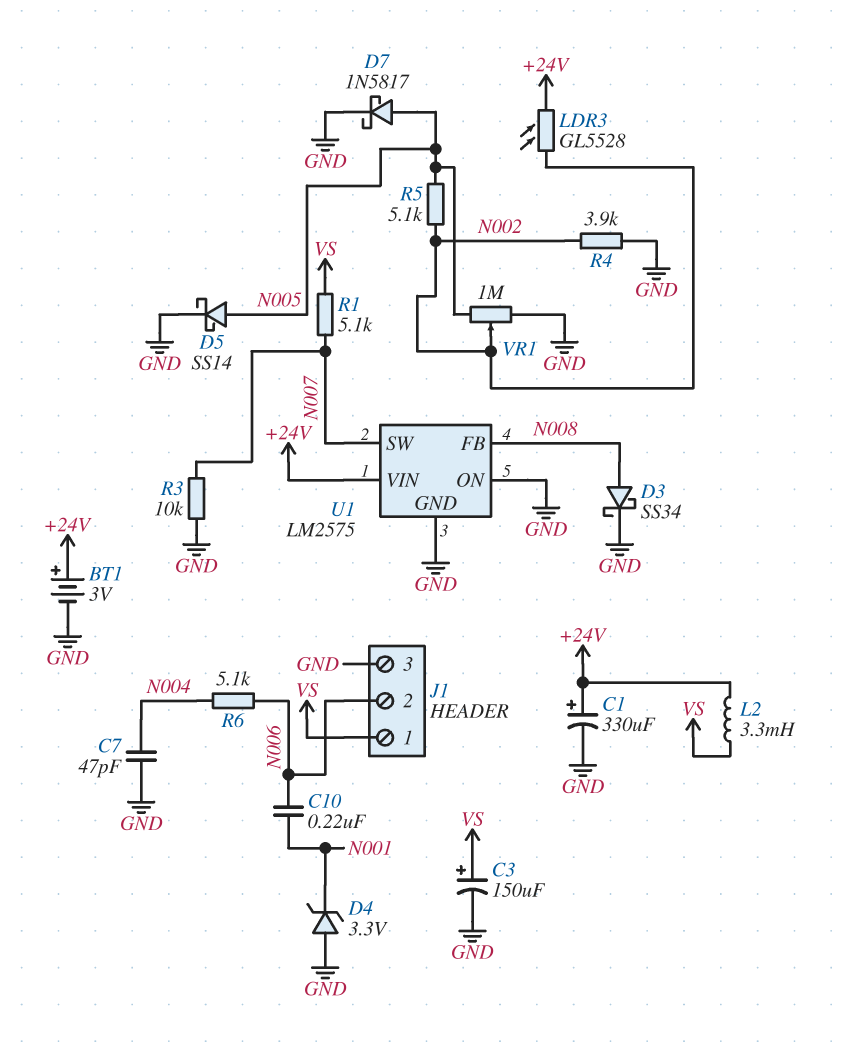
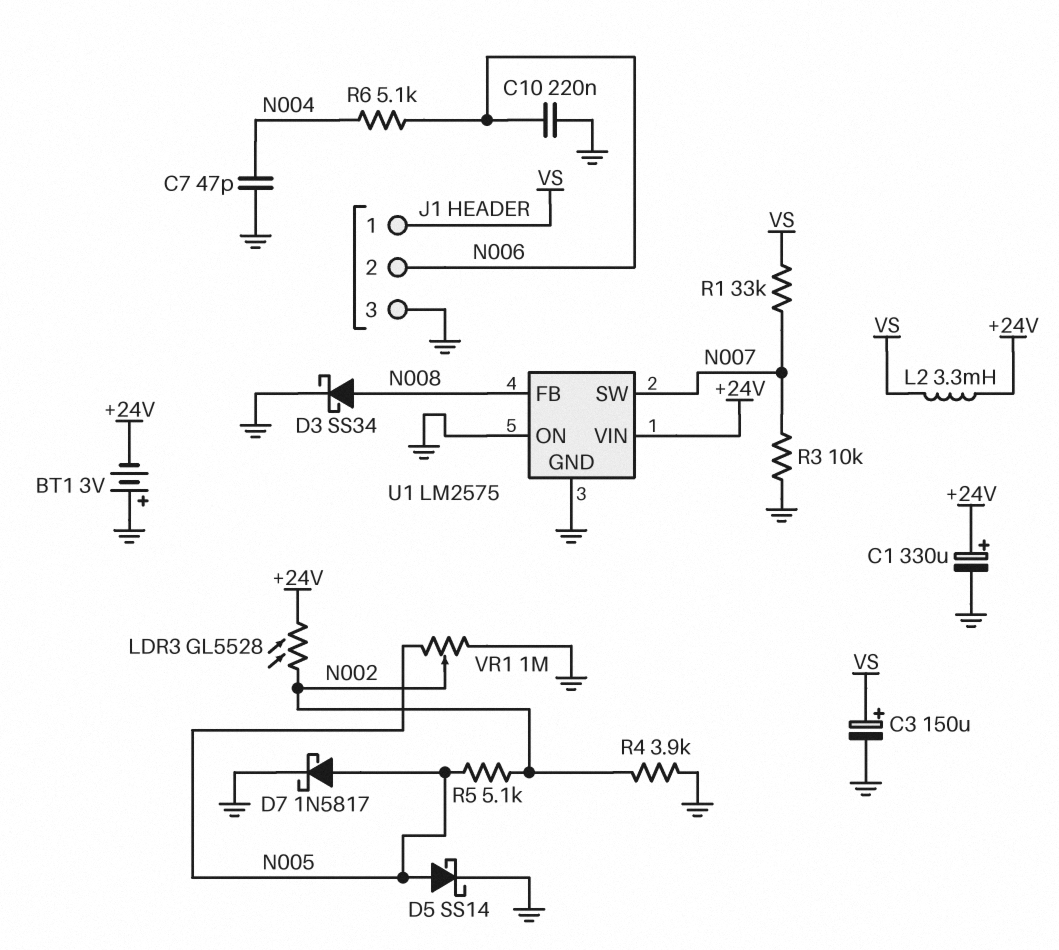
BT1: 3V (plus +24V, minus GND) -> 3V (plus GND, minus +24V)
C10: 220nF (N001, N006) -> 220nF (GND, N006)
D4: zener 3.3V (A GND, K N001) -> none
R1: 5.1k (N007, VS) -> 33k (N007, VS)

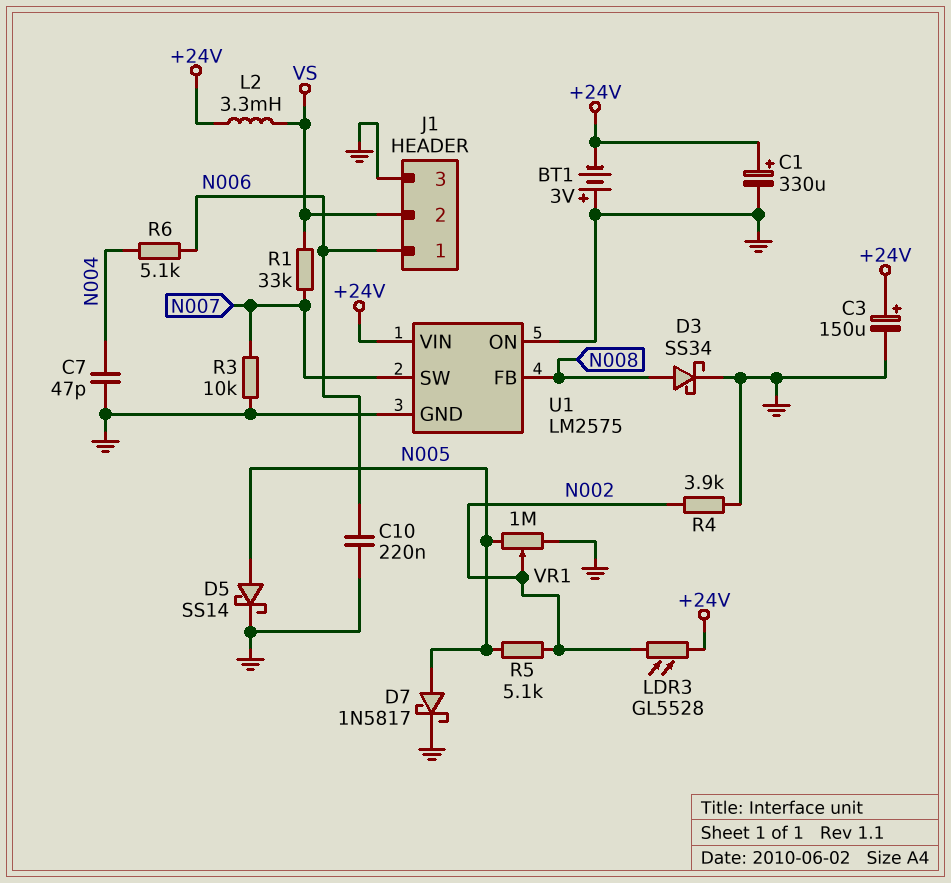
C3: 150uF (plus VS, minus GND) -> 150uF (plus +24V, minus GND)
J1 pin 1: VS -> N006
J1 pin 2: N006 -> VS

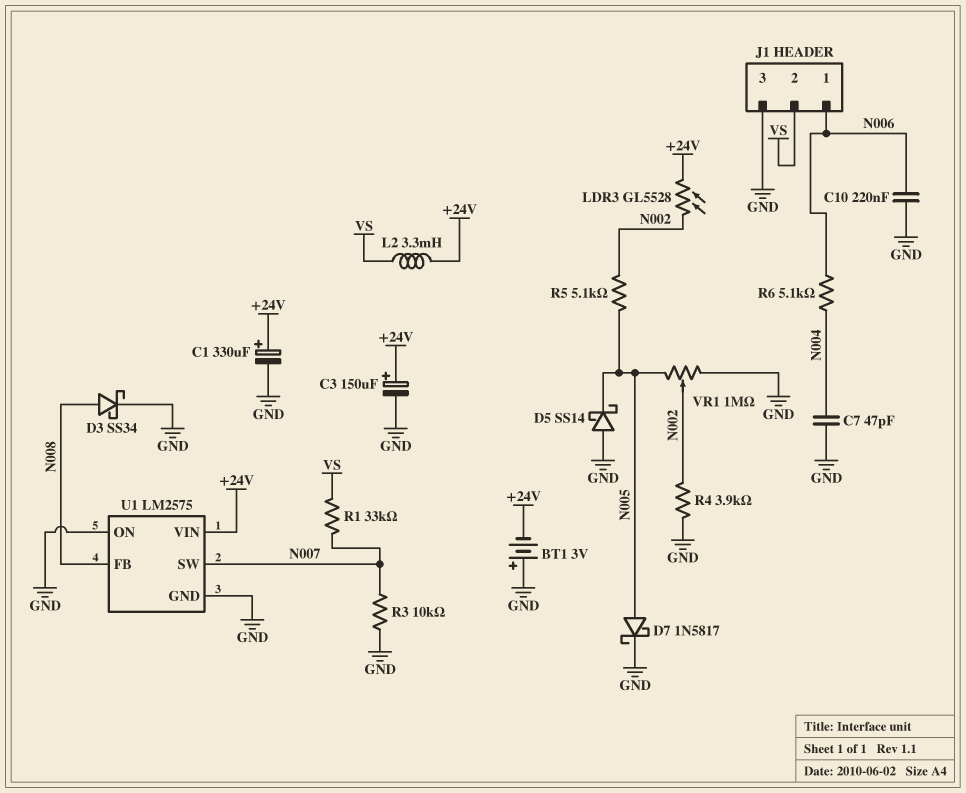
D5: schottky SS14 (A N005, K GND) -> schottky SS14 (A GND, K N005)

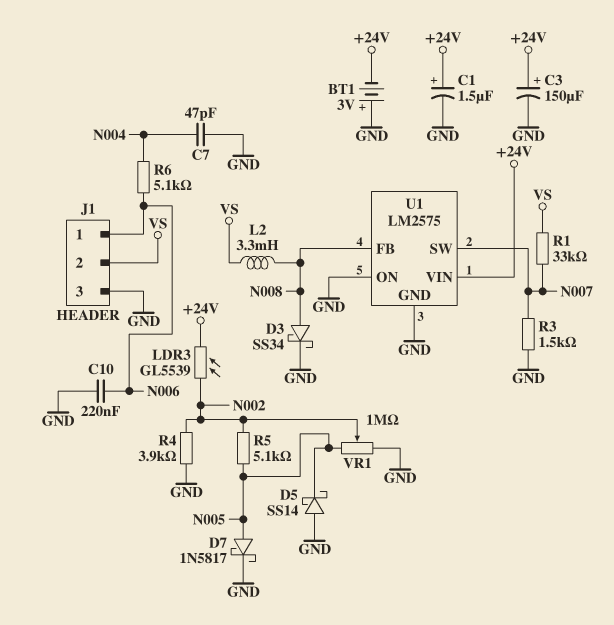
C1: 330uF (plus +24V, minus GND) -> 1.5uF (plus +24V, minus GND)
L2: 3.3mH (+24V, VS) -> 3.3mH (N008, VS)
LDR3: GL5528 (+24V, N002) -> GL5539 (+24V, N002)
R3: 10k (GND, N007) -> 1.5k (GND, N007)

